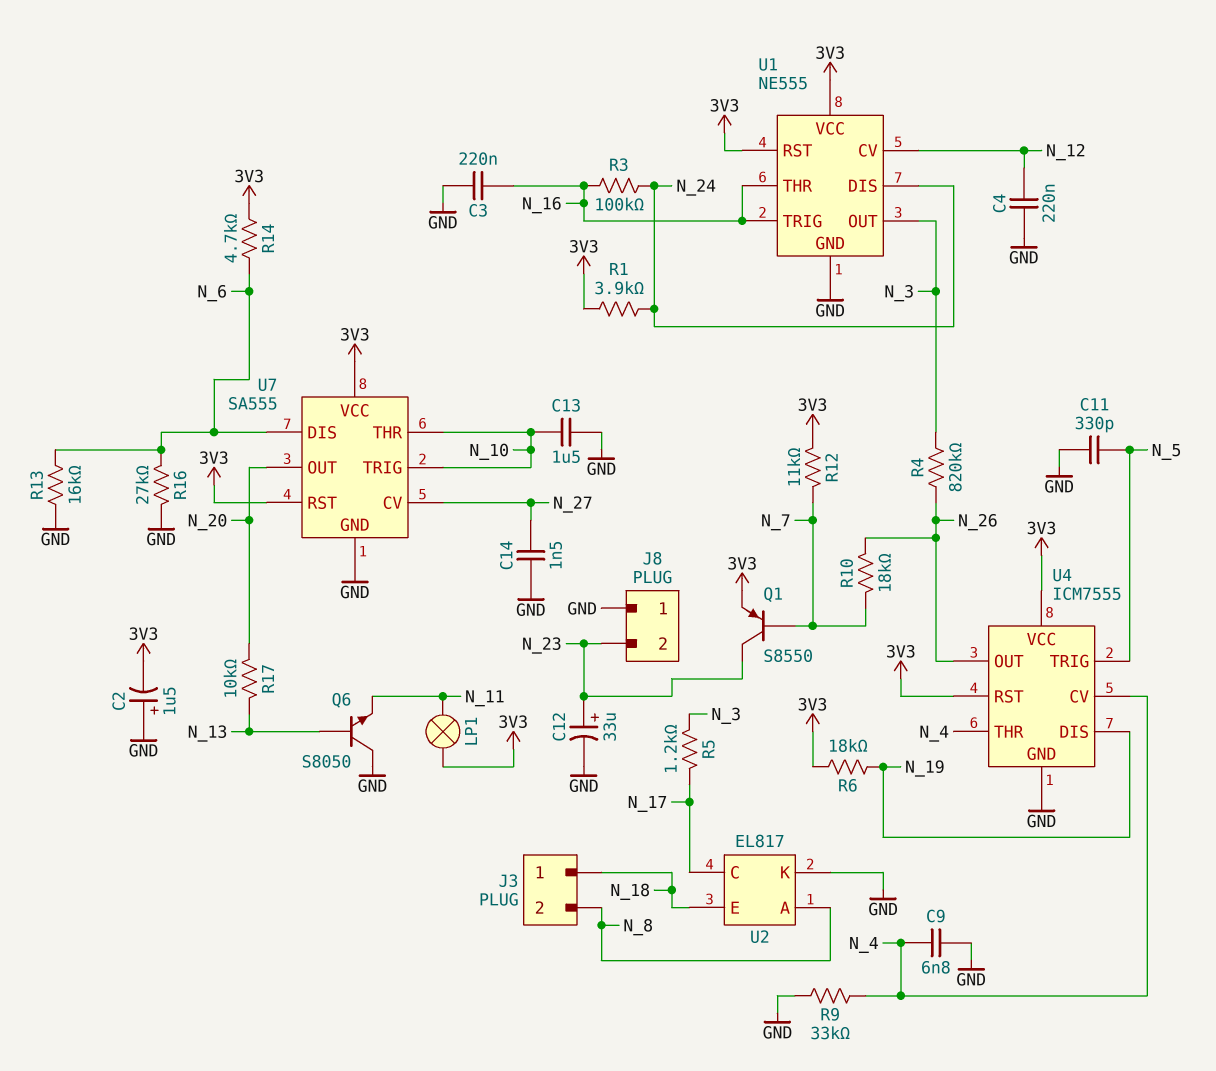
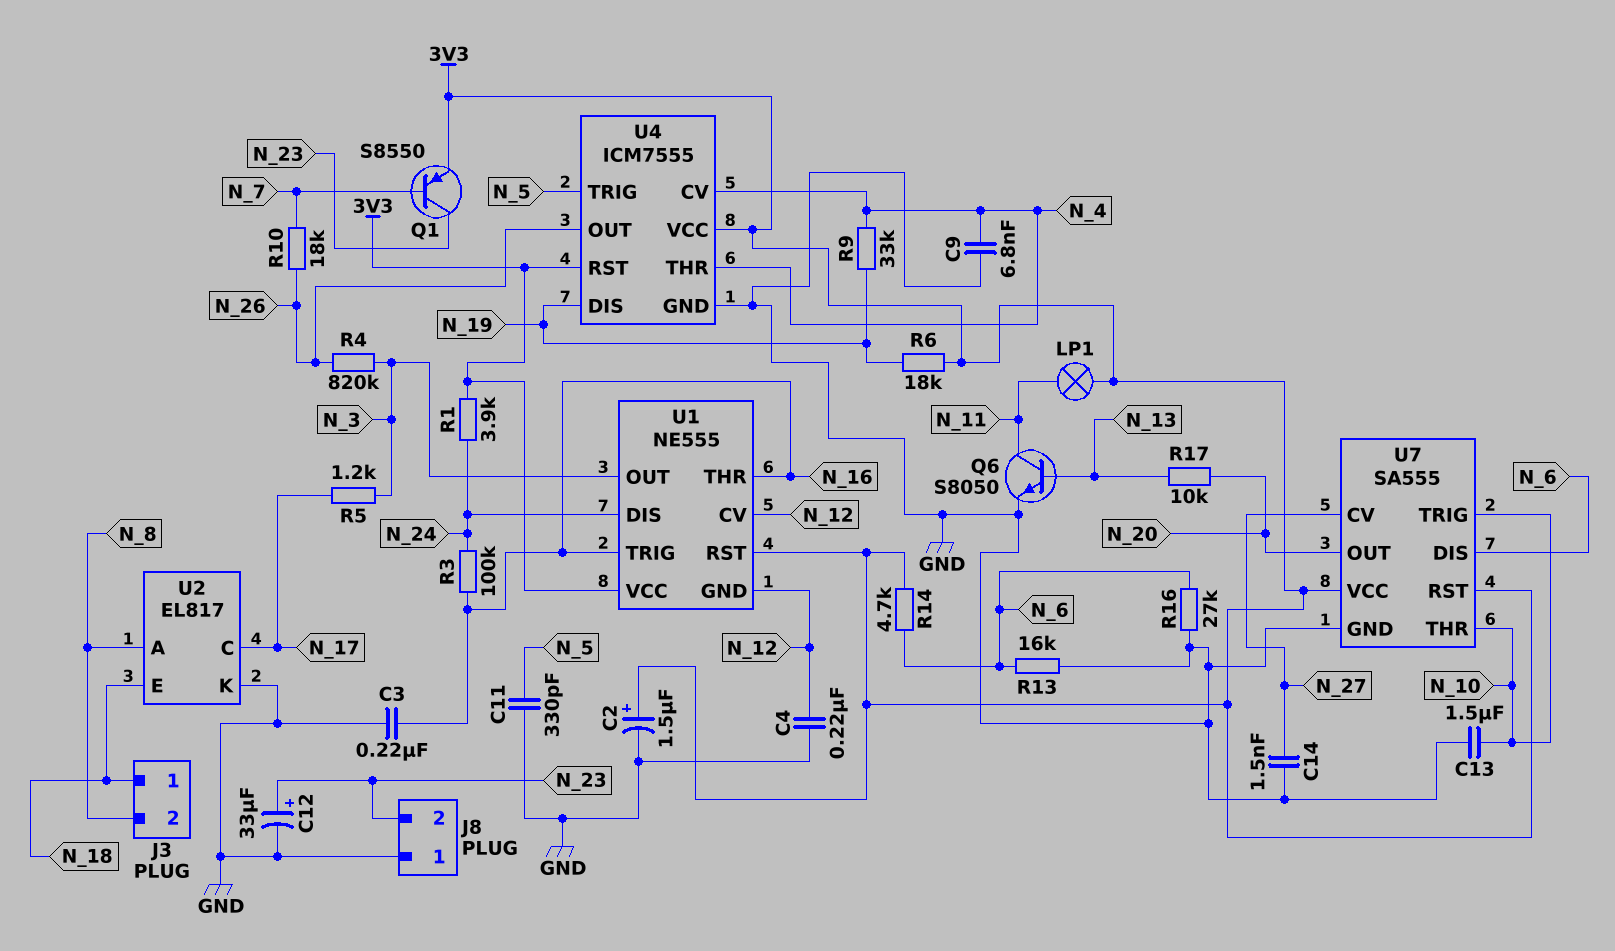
C2: 1.5uF (plus GND, minus 3V3) -> 1.5uF (plus 3V3, minus GND)
Q6: NPN S8050 (B N_13, C GND, E N_11) -> NPN S8050 (B N_13, C N_11, E GND)
R9: 33k (GND, N_4) -> 33k (N_4, N_19)
R12: 11k (3V3, N_7) -> none
U1 pin GND: GND -> N_12

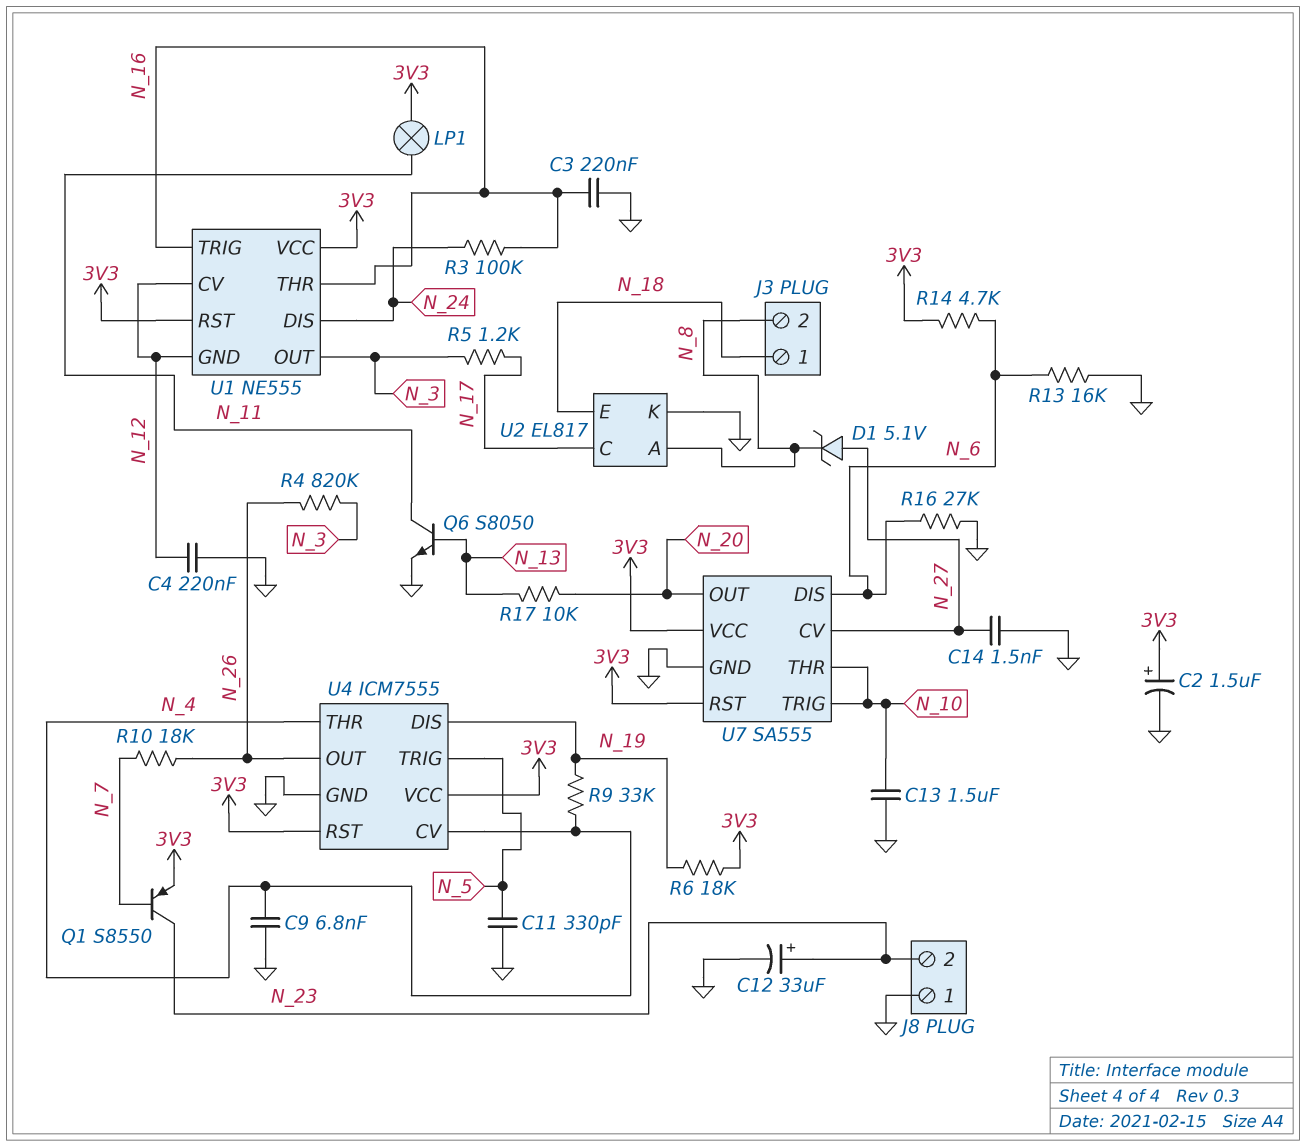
D1: none -> zener 5.1V (A N_27, K N_8)
R1: 3.9k (3V3, N_24) -> none

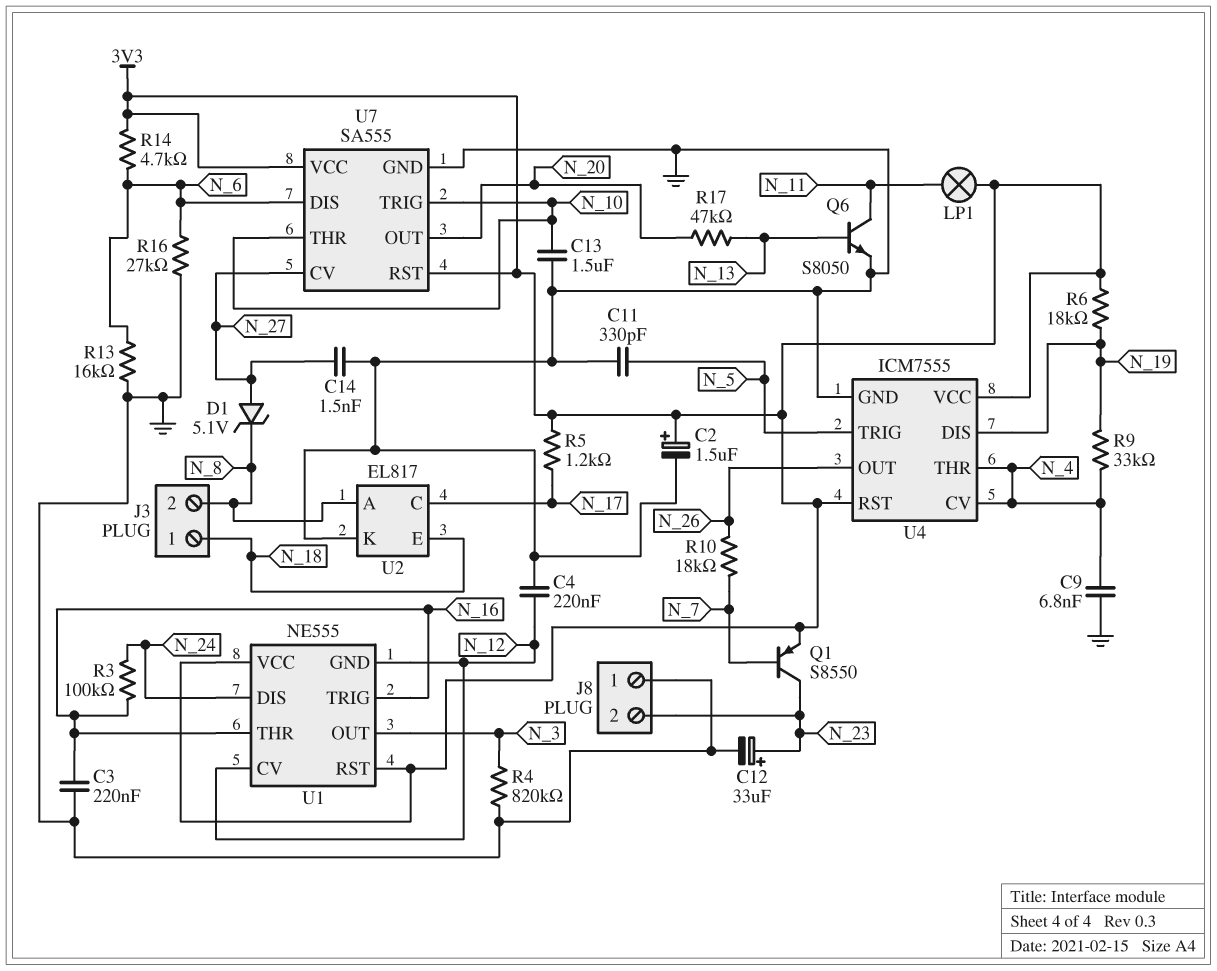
R4: 820k (N_3, N_26) -> 820k (GND, N_3)
R5: 1.2k (N_3, N_17) -> 1.2k (3V3, N_17)
R17: 10k (N_13, N_20) -> 47k (N_13, N_20)

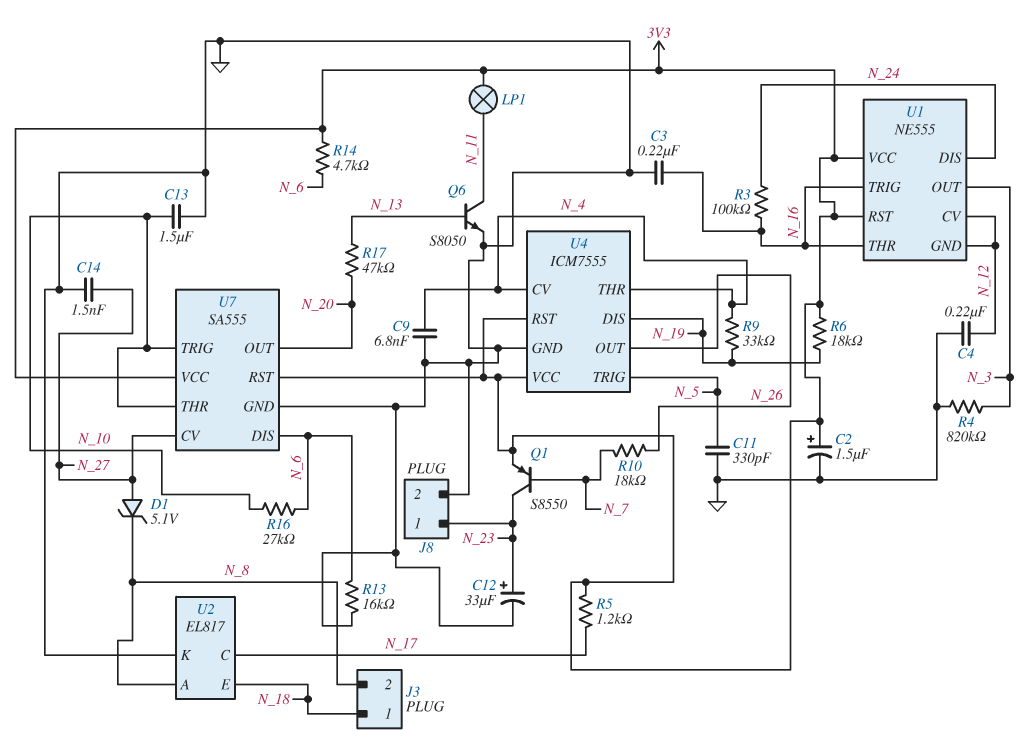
J8 pin 1: GND -> N_23
J8 pin 2: N_23 -> GND
R16: 27k (GND, N_6) -> 27k (N_6, N_10)

